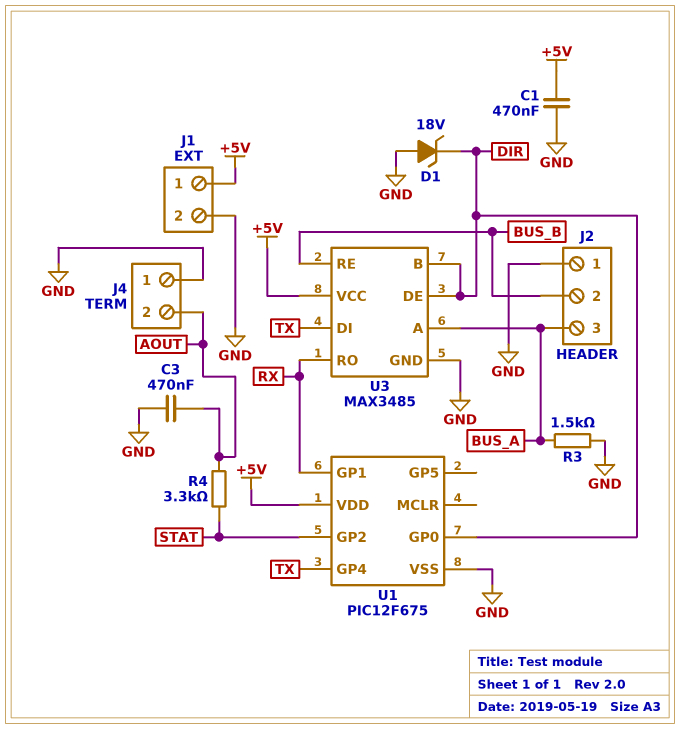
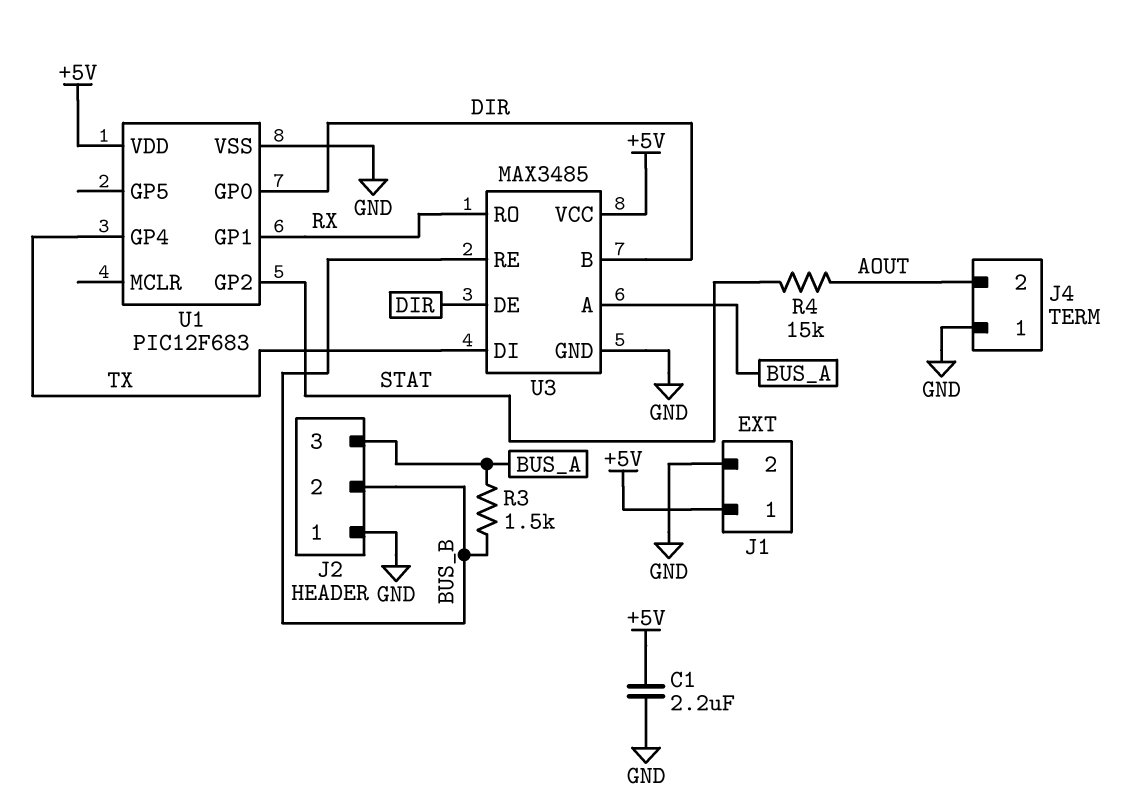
C1: 470nF (+5V, GND) -> 2.2uF (+5V, GND)
C3: 470nF (AOUT, GND) -> none
D1: zener 18V (A GND, K DIR) -> none
R3: 1.5k (BUS_A, GND) -> 1.5k (BUS_A, BUS_B)
R4: 3.3k (AOUT, STAT) -> 15k (AOUT, STAT)
U1: PIC12F675 -> PIC12F683

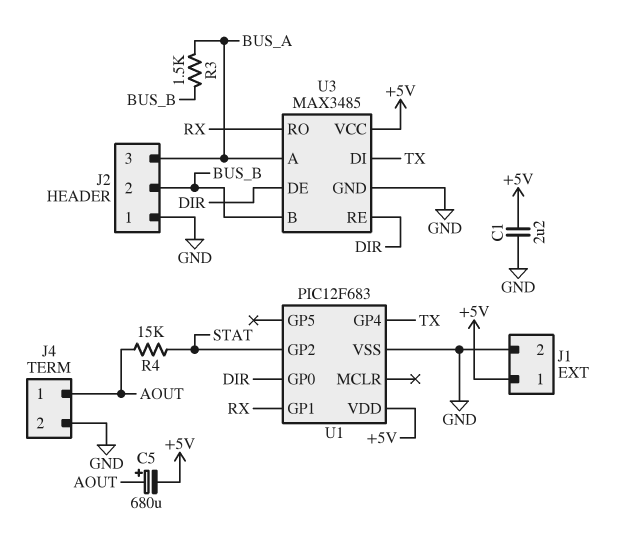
C5: none -> 680uF (plus AOUT, minus +5V)
J4 pin 1: GND -> AOUT
J4 pin 2: AOUT -> GND
U3 pin B: DIR -> BUS_B
U3 pin RE: BUS_B -> DIR

